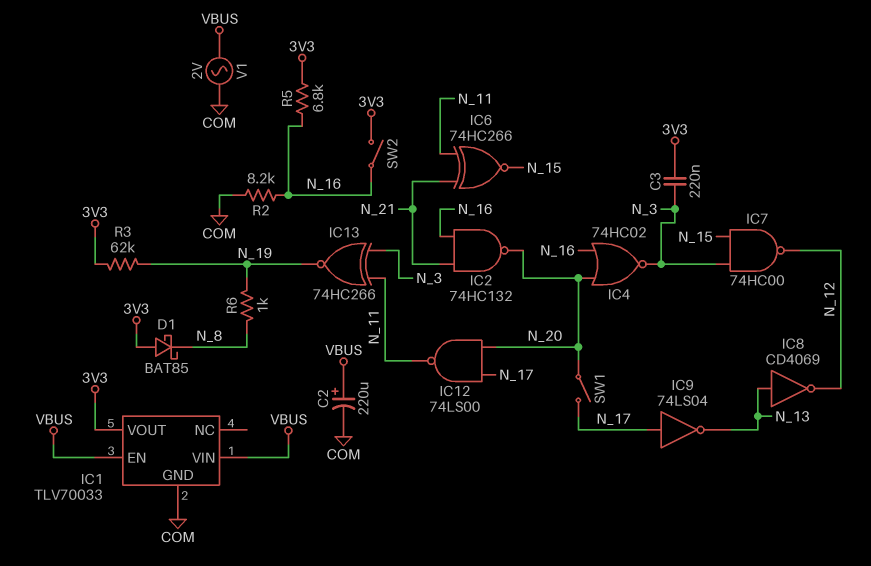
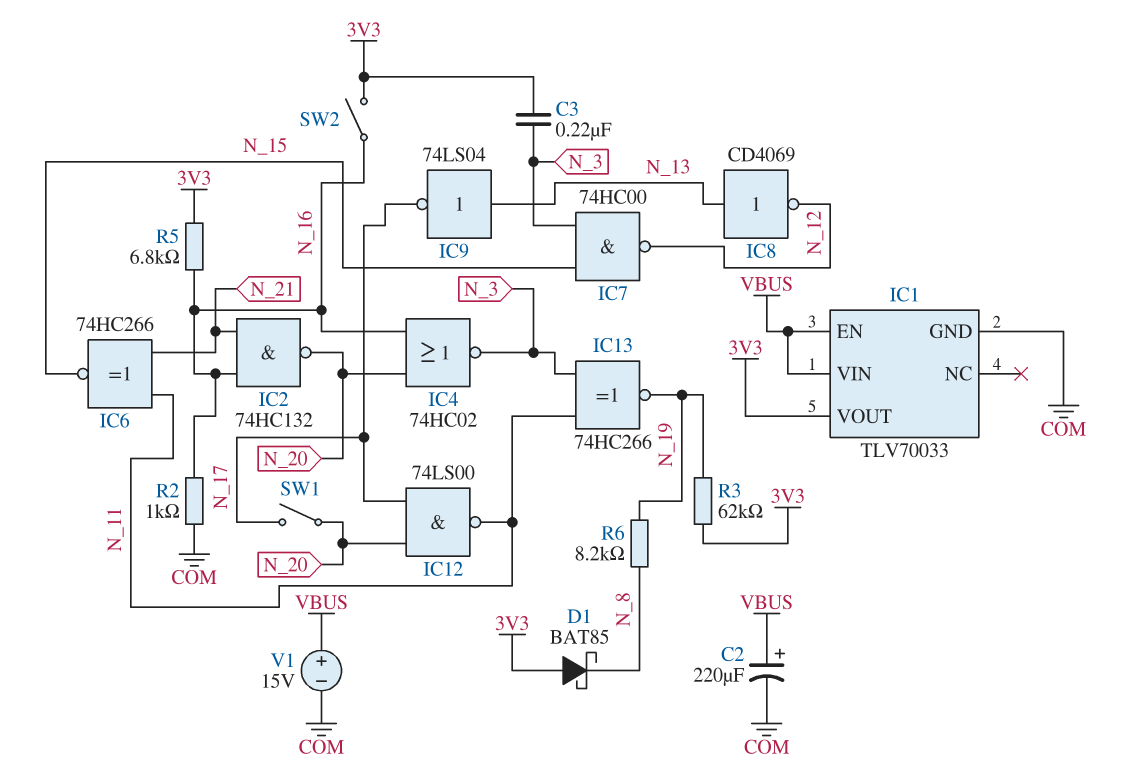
IC9: NOT 74LS04 (in N_17, out N_13) -> NOT 74LS04 (in N_13, out N_17)
R2: 8.2k (COM, N_16) -> 1k (COM, N_16)
R6: 1k (N_8, N_19) -> 8.2k (N_8, N_19)
V1: AC 2V (COM, VBUS) -> 15V (plus VBUS, minus COM)

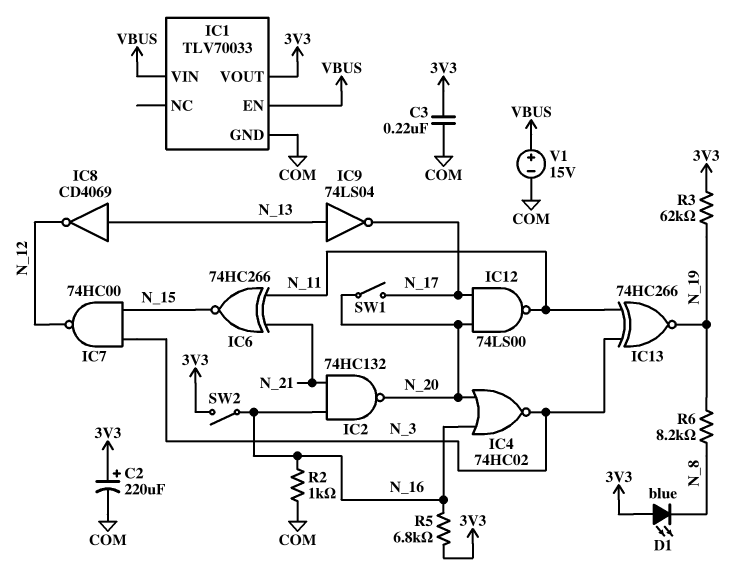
C2: 220uF (plus VBUS, minus COM) -> 220uF (plus 3V3, minus COM)
C3: 220nF (3V3, N_3) -> 220nF (3V3, COM)
D1: schottky BAT85 (A 3V3, K N_8) -> LED blue (A 3V3, K N_8)

